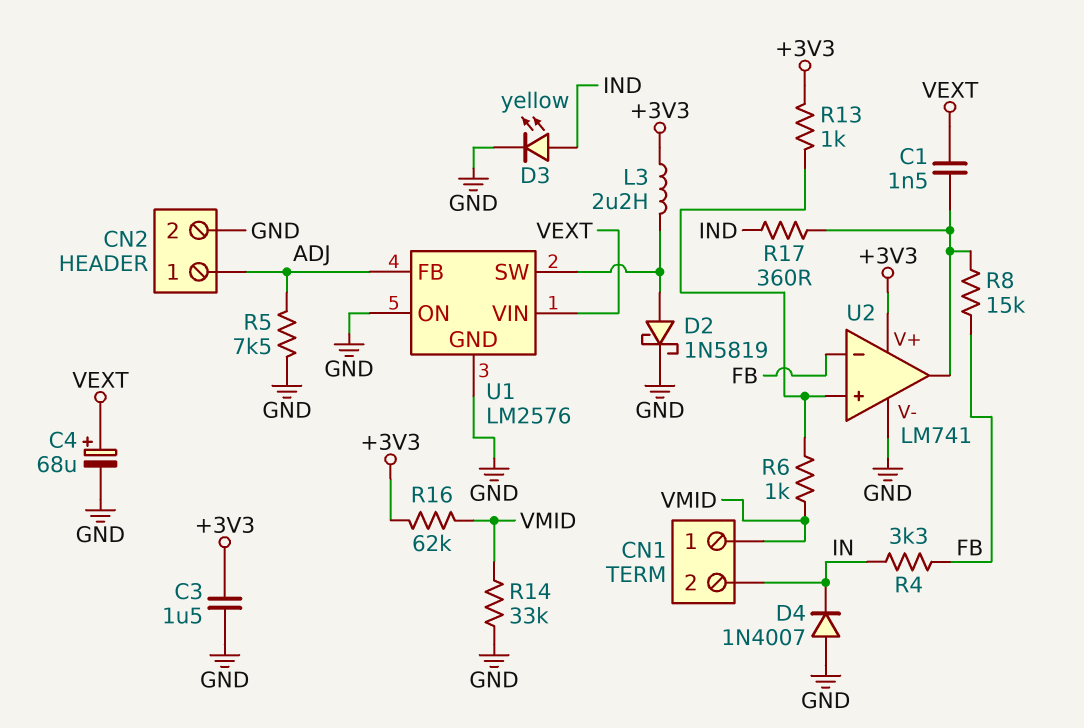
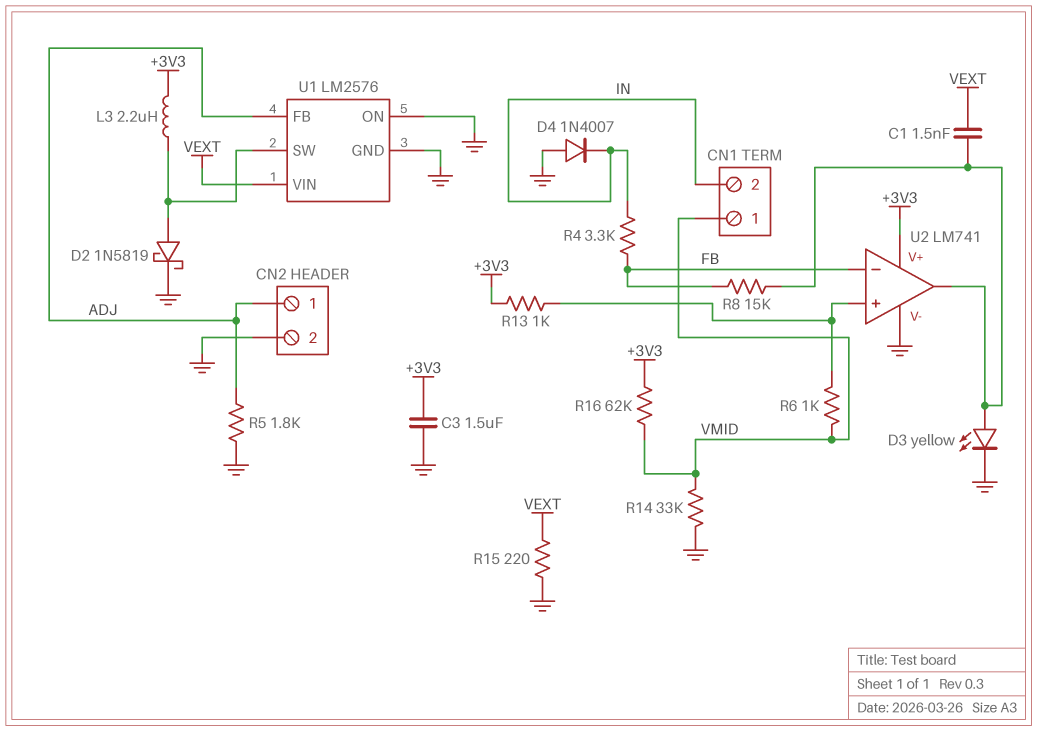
C4: 68uF (plus VEXT, minus GND) -> none
D3: LED yellow (A IND, K GND) -> LED yellow (A U2/out, K GND)
R5: 7.5k (ADJ, GND) -> 1.8k (ADJ, GND)
R15: none -> 220 (GND, VEXT)
R17: 360 (IND, U2/out) -> none

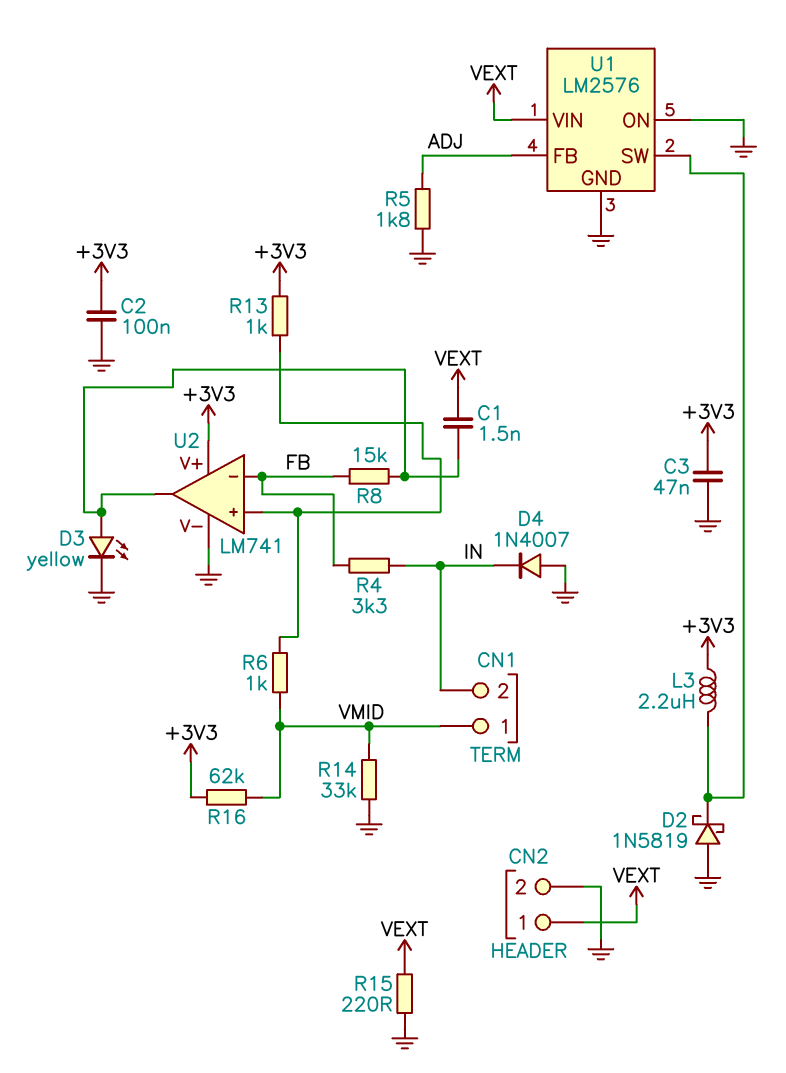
C2: none -> 100nF (+3V3, GND)
C3: 1.5uF (+3V3, GND) -> 47nF (+3V3, GND)
CN2 pin 1: ADJ -> VEXT
D2: schottky 1N5819 (A U1/SW, K GND) -> schottky 1N5819 (A GND, K U1/SW)

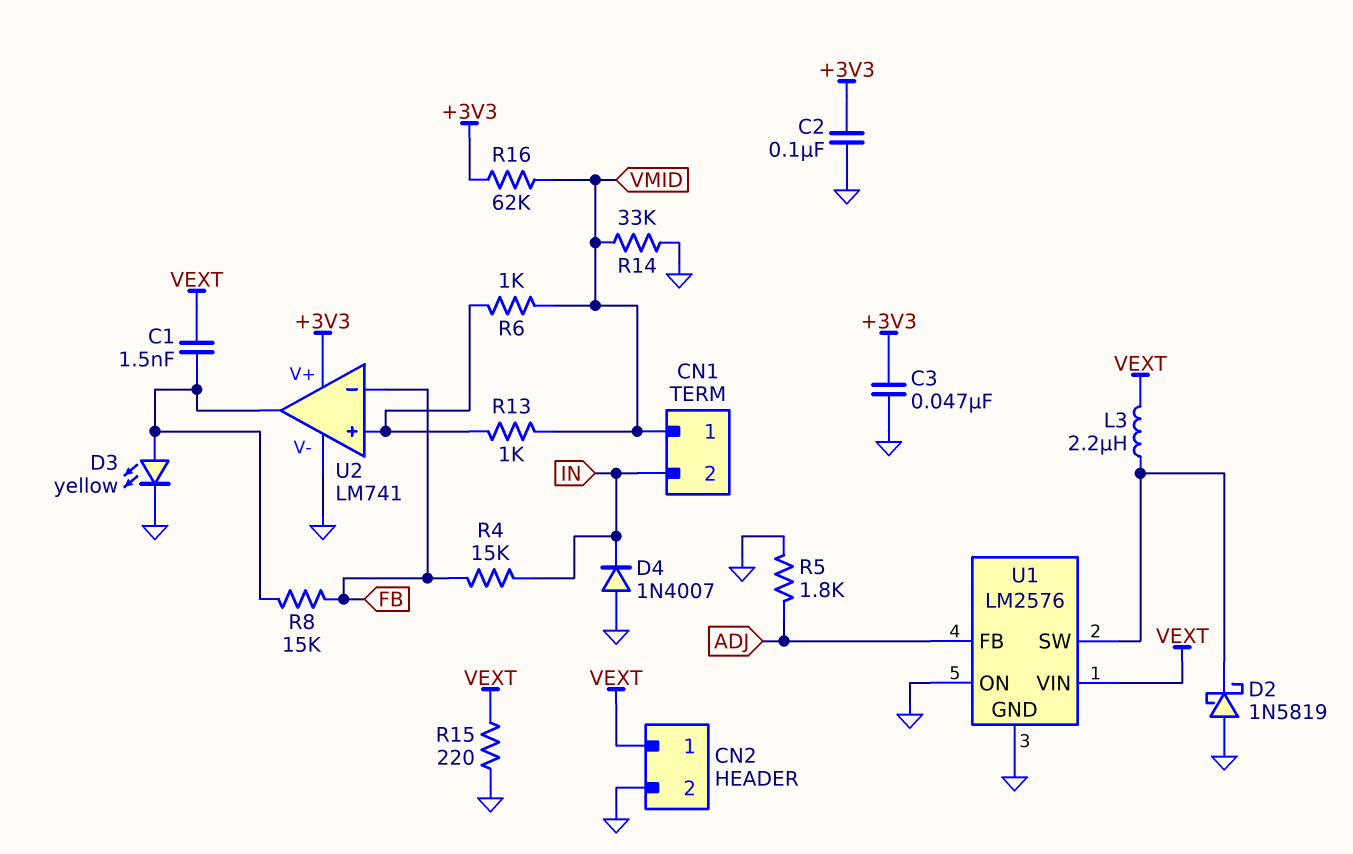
L3: 2.2uH (+3V3, U1/SW) -> 2.2uH (U1/SW, VEXT)
R4: 3.3k (FB, IN) -> 15k (FB, IN)
R13: 1k (+3V3, U2/in+) -> 1k (U2/in+, VMID)

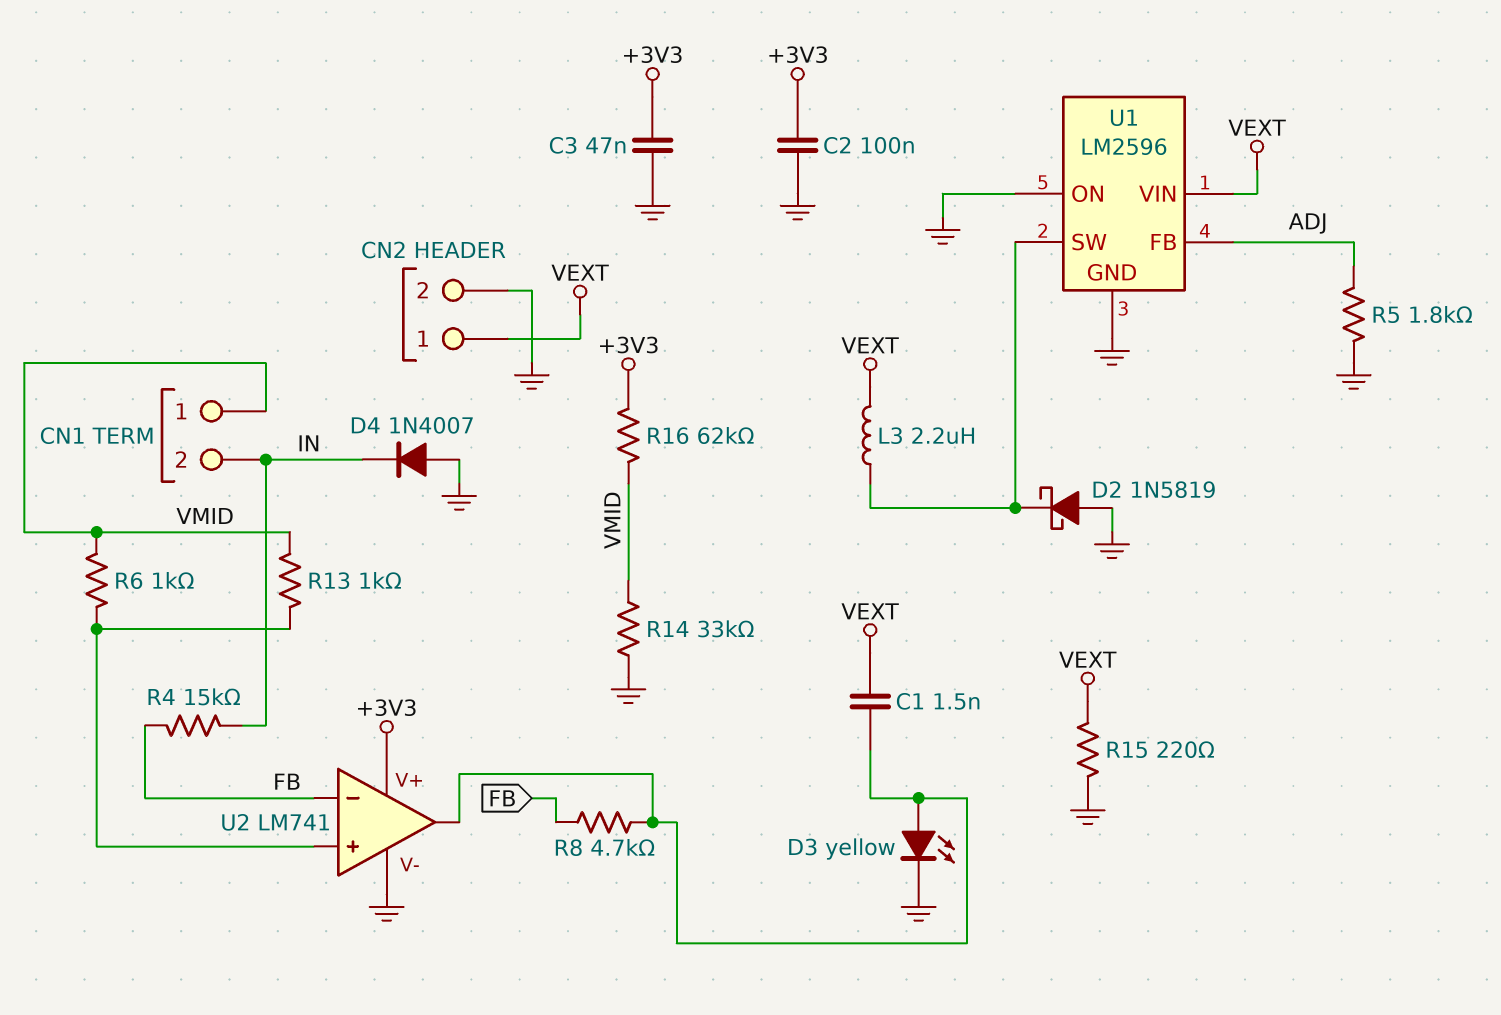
R8: 15k (FB, U2/out) -> 4.7k (FB, U2/out)
U1: LM2576 -> LM2596

